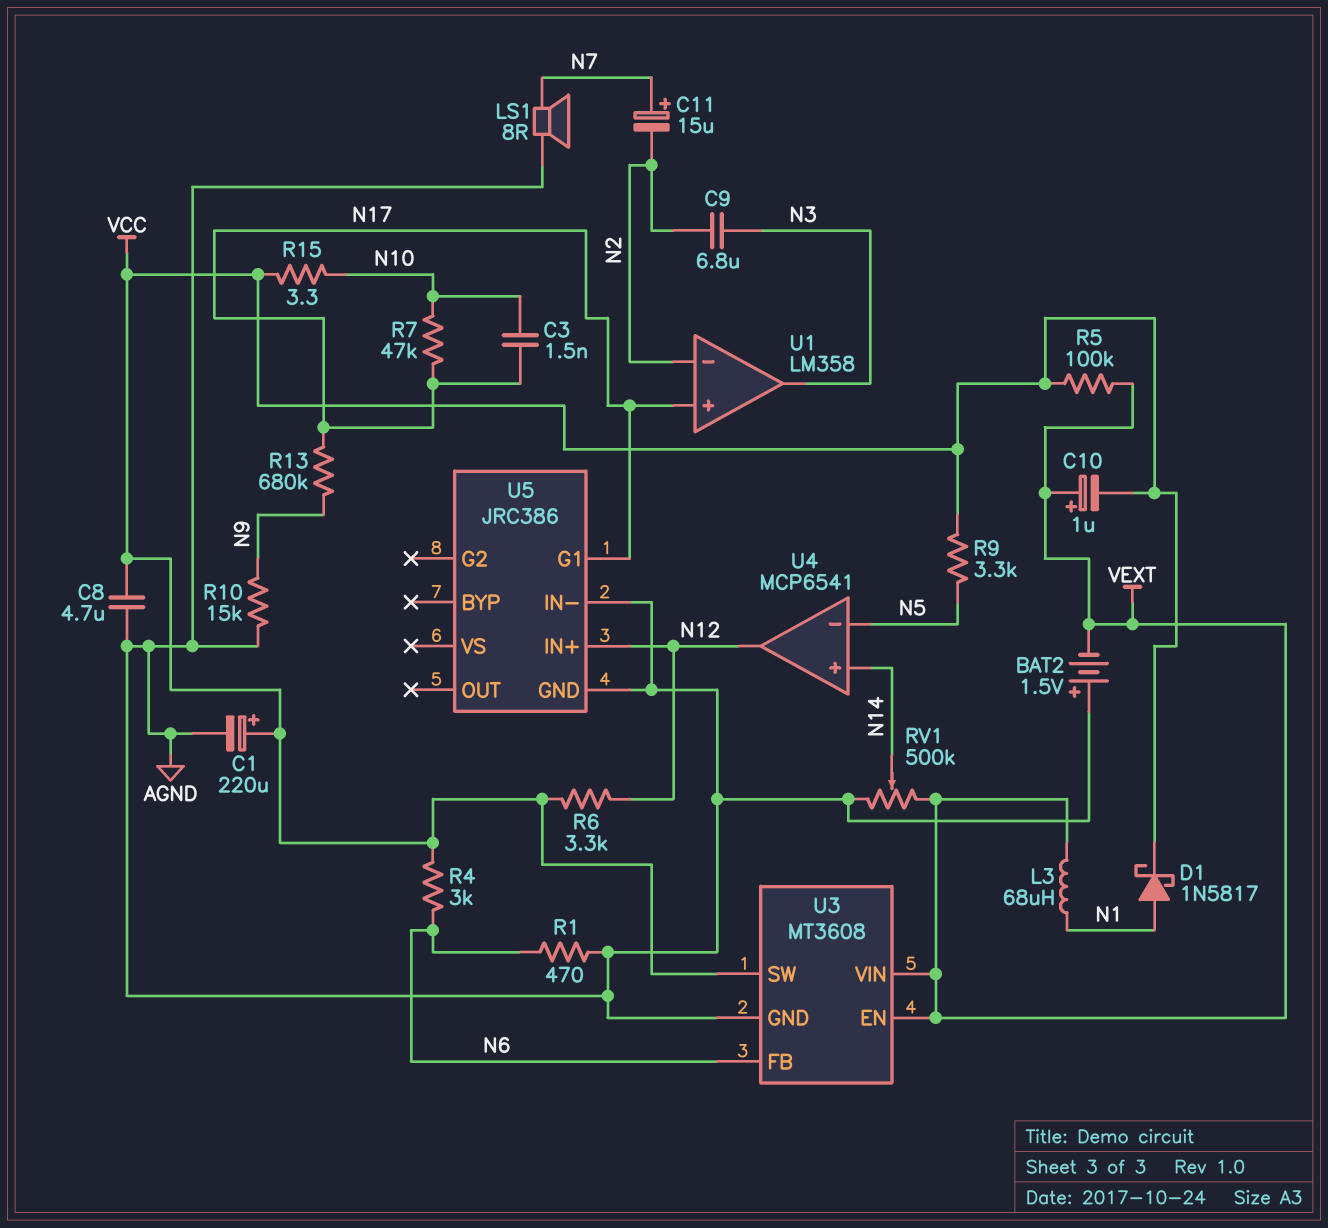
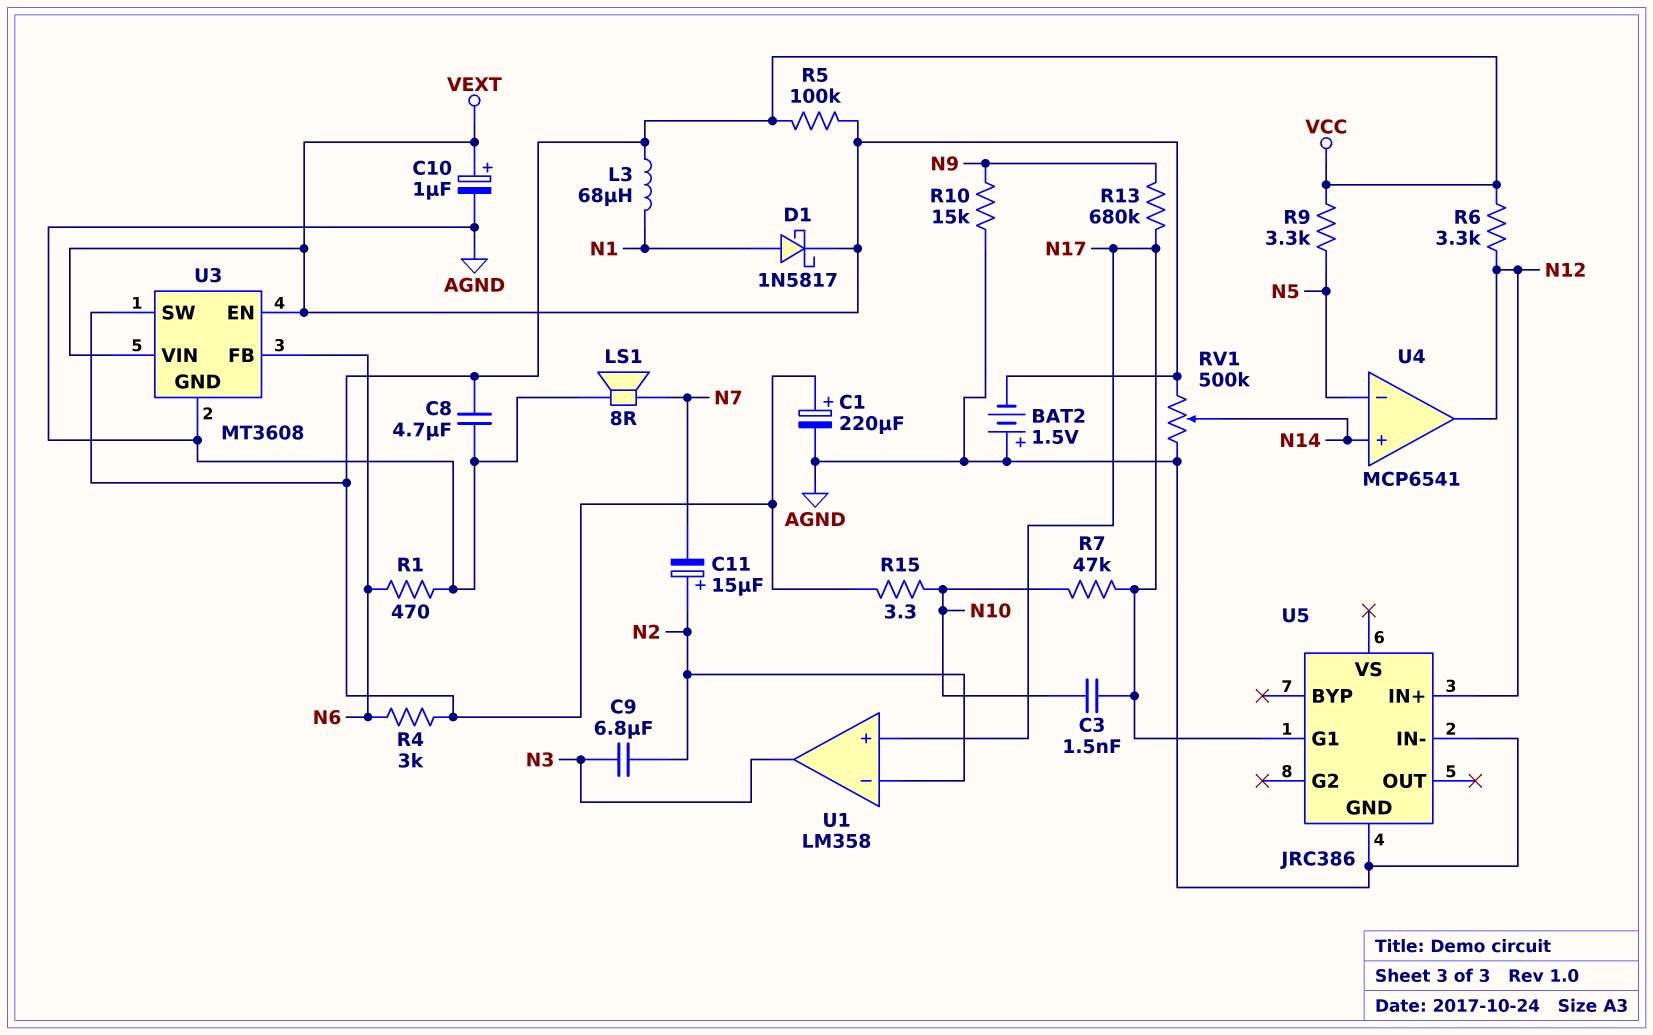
C10: 1uF (plus VEXT, minus VCC) -> 1uF (plus VEXT, minus AGND)
C11: 15uF (plus N7, minus N2) -> 15uF (plus N2, minus N7)
D1: schottky 1N5817 (A N1, K VCC) -> schottky 1N5817 (A N1, K VEXT)
L3: 68uH (N1, VEXT) -> 68uH (N1, VCC)

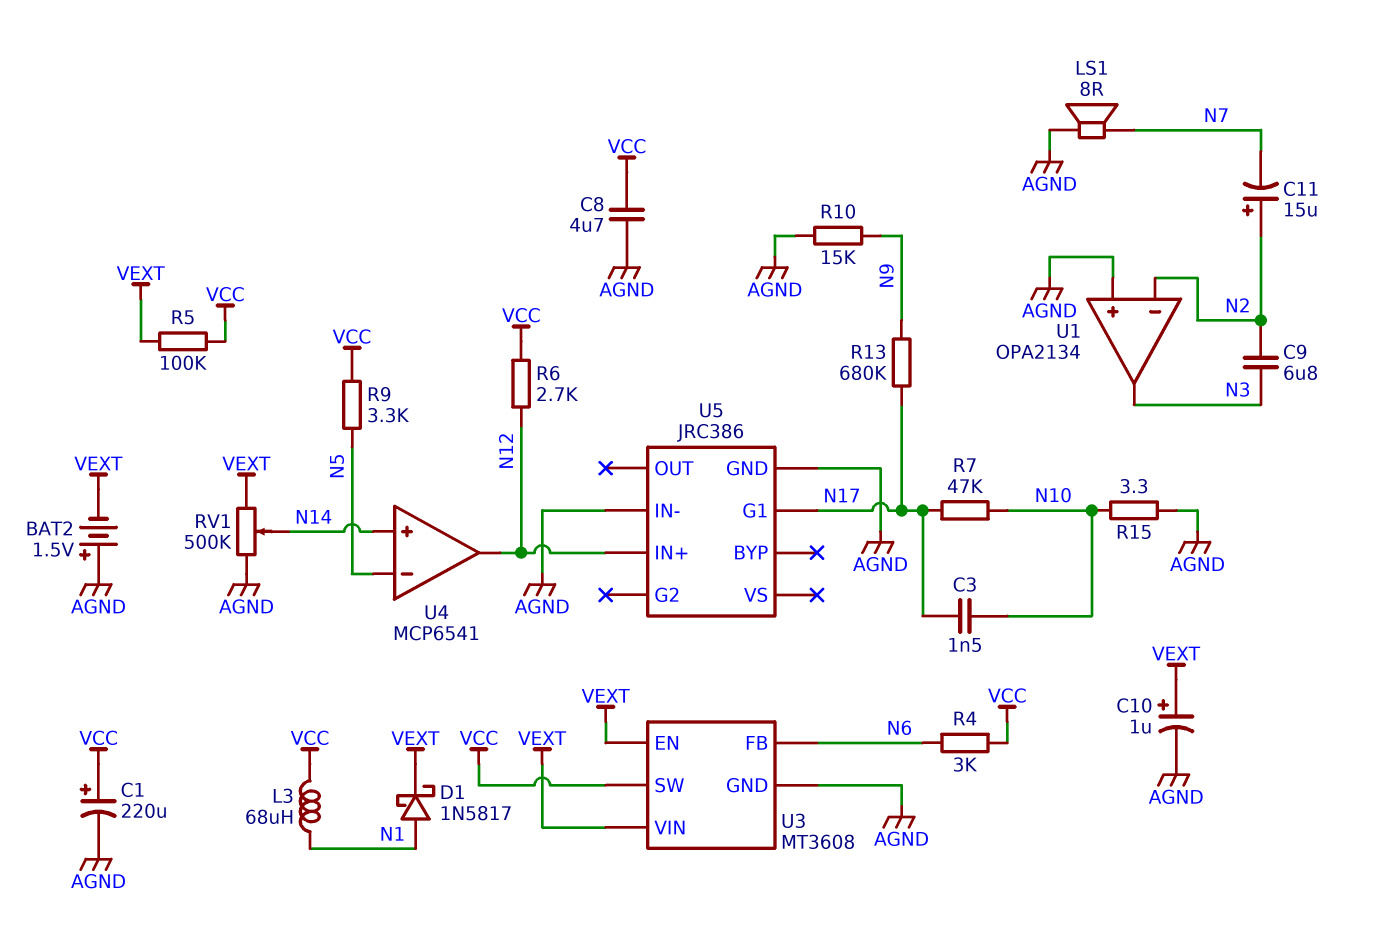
R1: 470 (AGND, N6) -> none
R6: 3.3k (N12, VCC) -> 2.7k (N12, VCC)
R15: 3.3 (N10, VCC) -> 3.3 (AGND, N10)
U1: LM358 -> OPA2134
U1 pin in+: N17 -> AGND

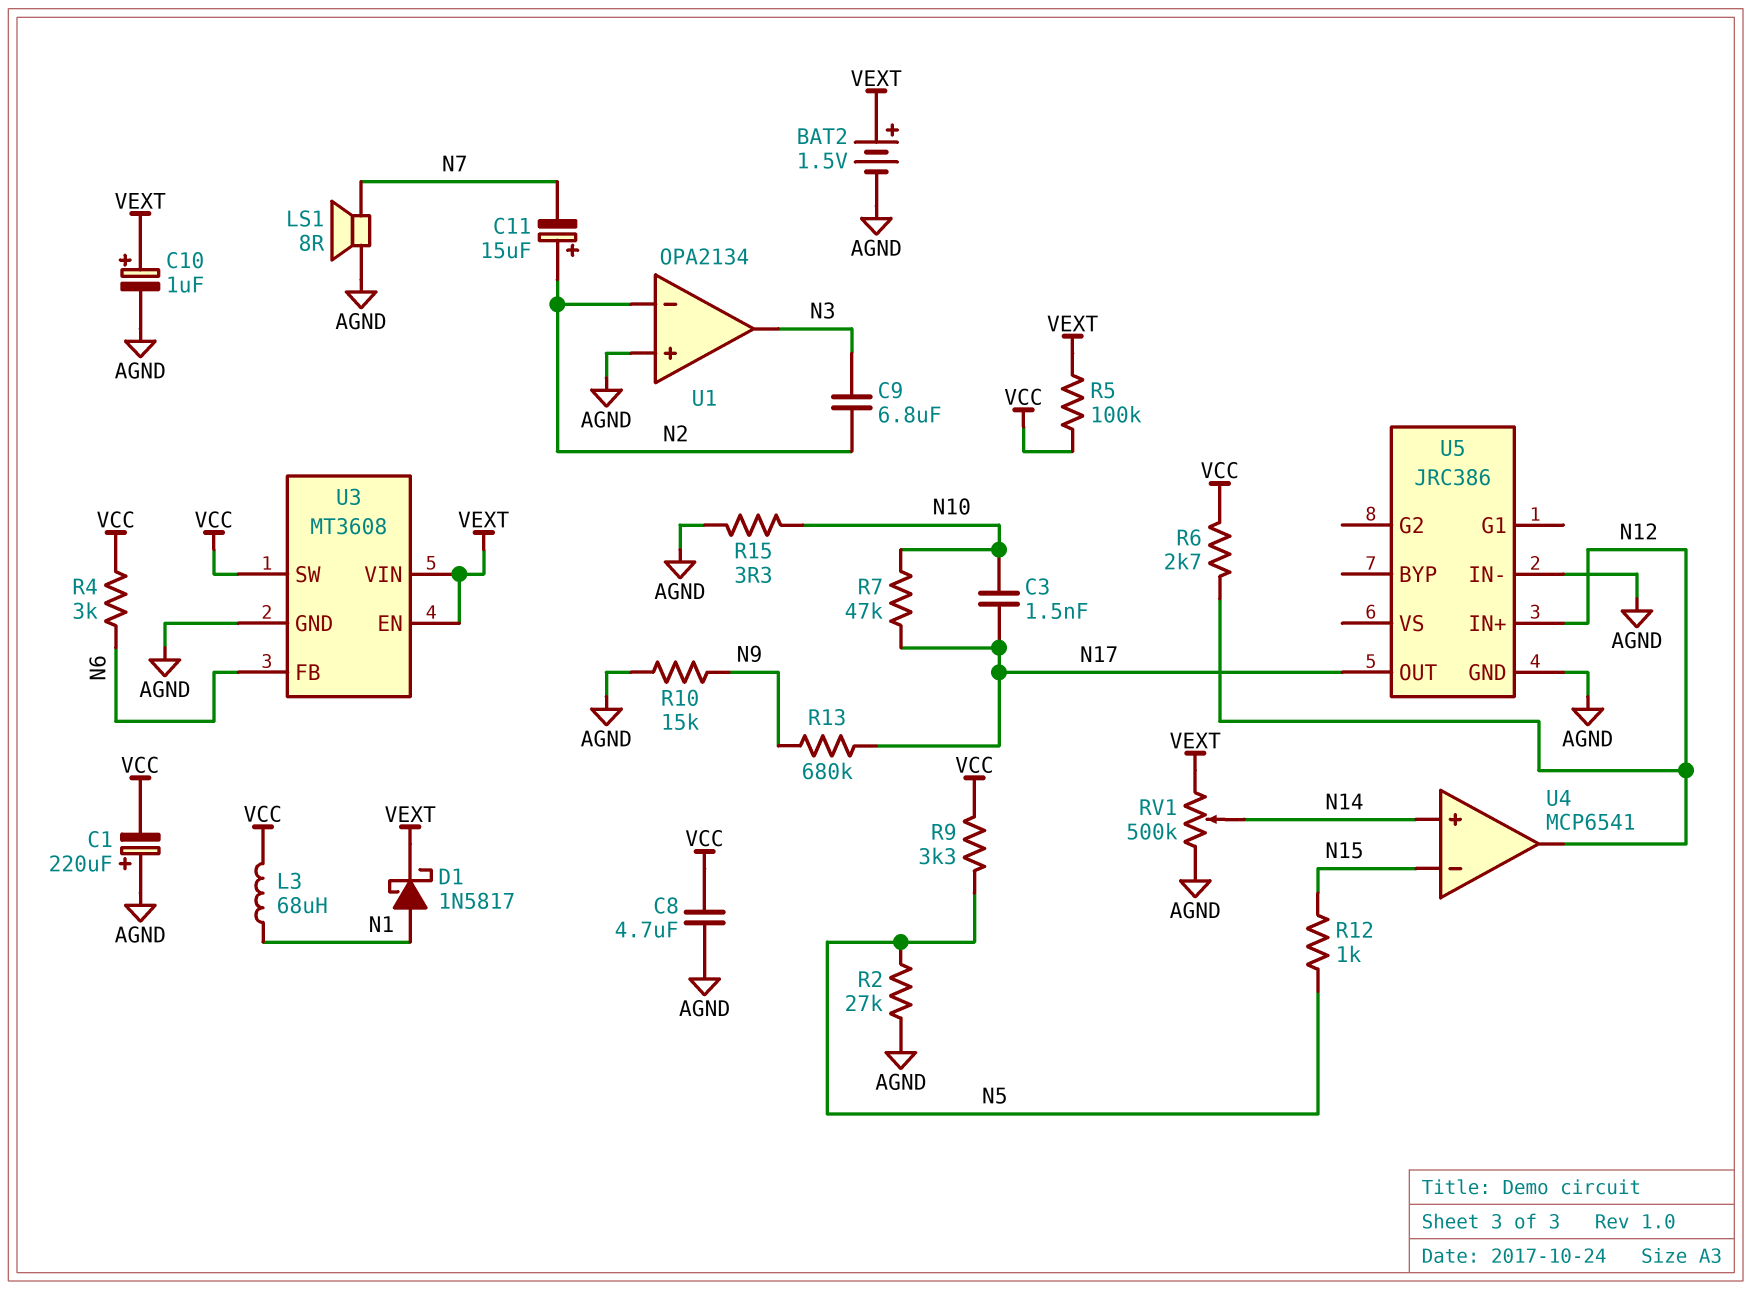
BAT2: 1.5V (plus AGND, minus VEXT) -> 1.5V (plus VEXT, minus AGND)
C1: 220uF (plus VCC, minus AGND) -> 220uF (plus AGND, minus VCC)
R2: none -> 27k (AGND, N5)
R12: none -> 1k (N5, N15)
U4 pin in-: N5 -> N15
U5 pin G1: N17 -> none
U5 pin OUT: none -> N17

